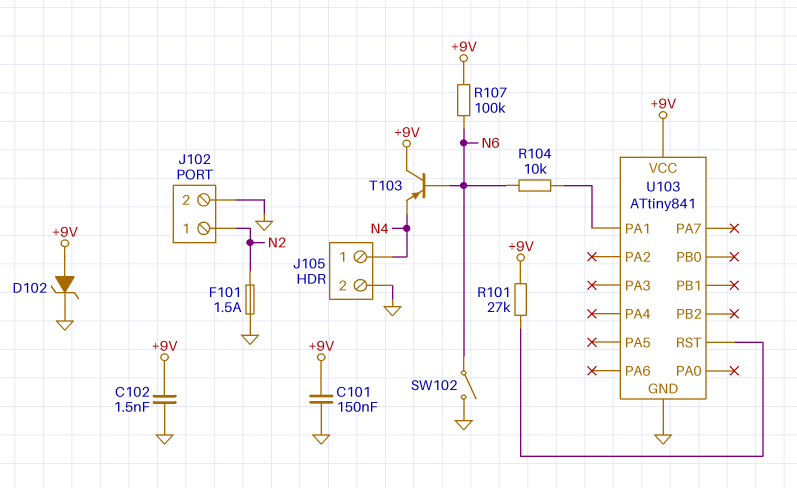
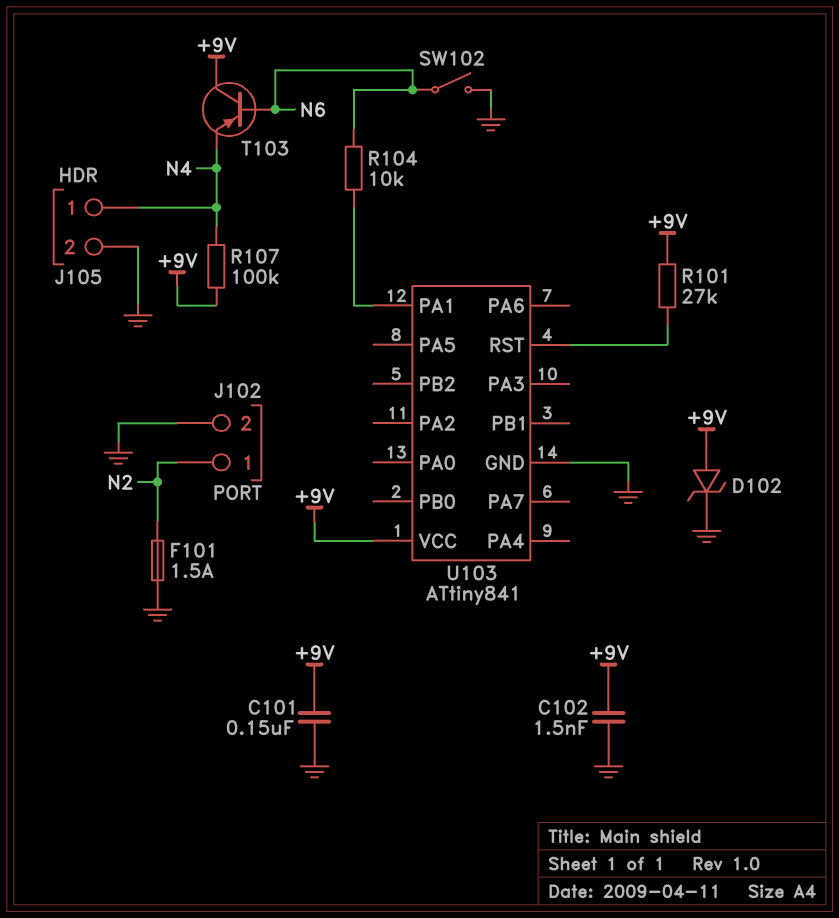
R107: 100k (+9V, N6) -> 100k (+9V, N4)

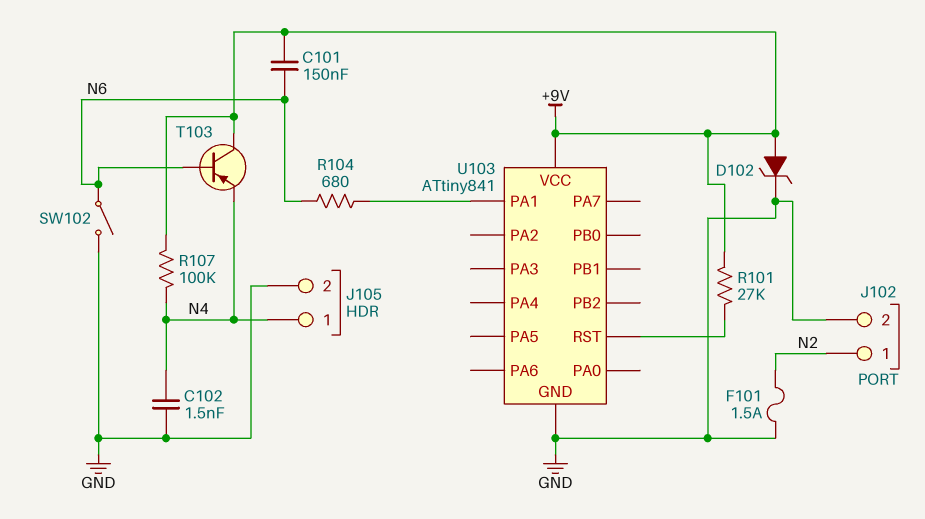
C101: 150nF (+9V, GND) -> 150nF (+9V, N6)
C102: 1.5nF (+9V, GND) -> 1.5nF (GND, N4)
R104: 10k (N6, U103/PA1) -> 680 (N6, U103/PA1)

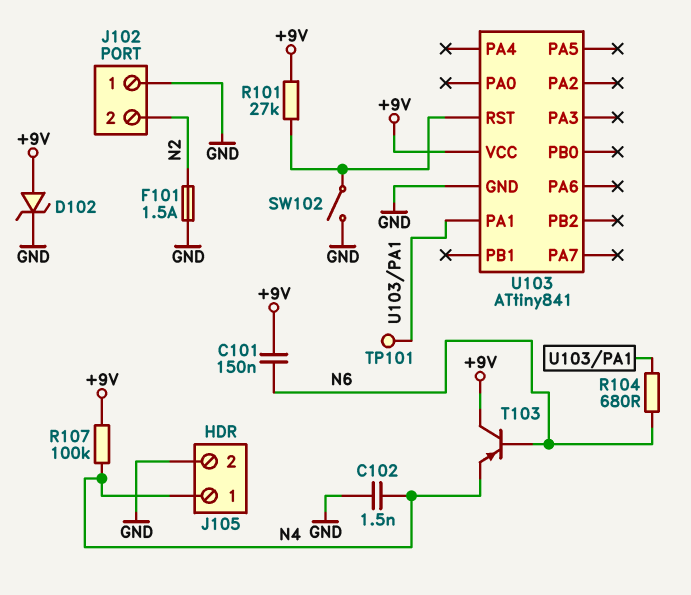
J102 pin 1: N2 -> GND
J102 pin 2: GND -> N2
SW102: switch (GND, N6) -> switch (GND, U103/RST)
TP101: none -> test point (U103/PA1)

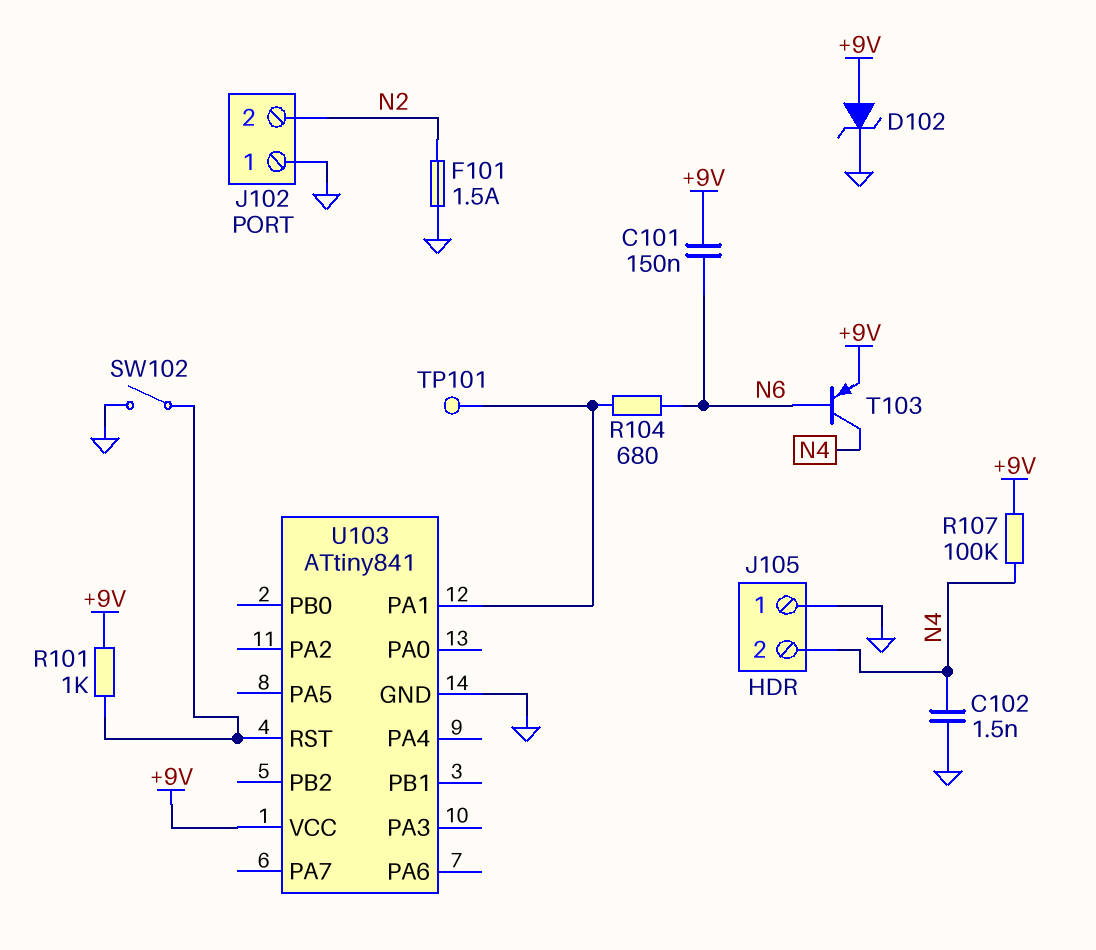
J105 pin 1: N4 -> GND
J105 pin 2: GND -> N4
R101: 27k (+9V, U103/RST) -> 1k (+9V, U103/RST)
T103: PNP (B N6, C +9V, E N4) -> PNP (B N6, C N4, E +9V)

